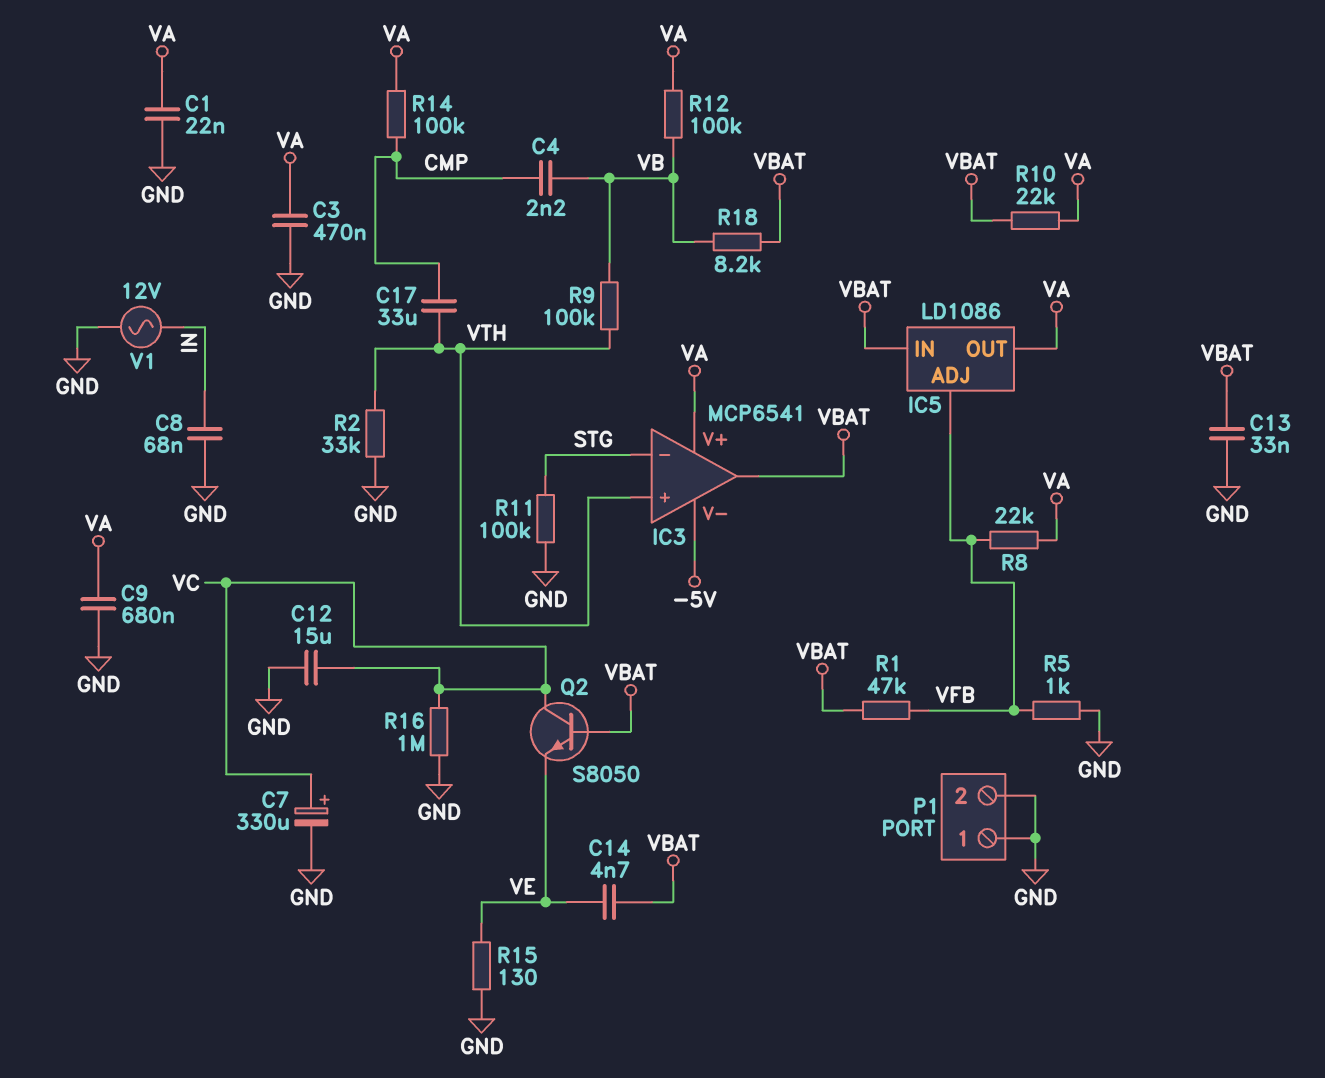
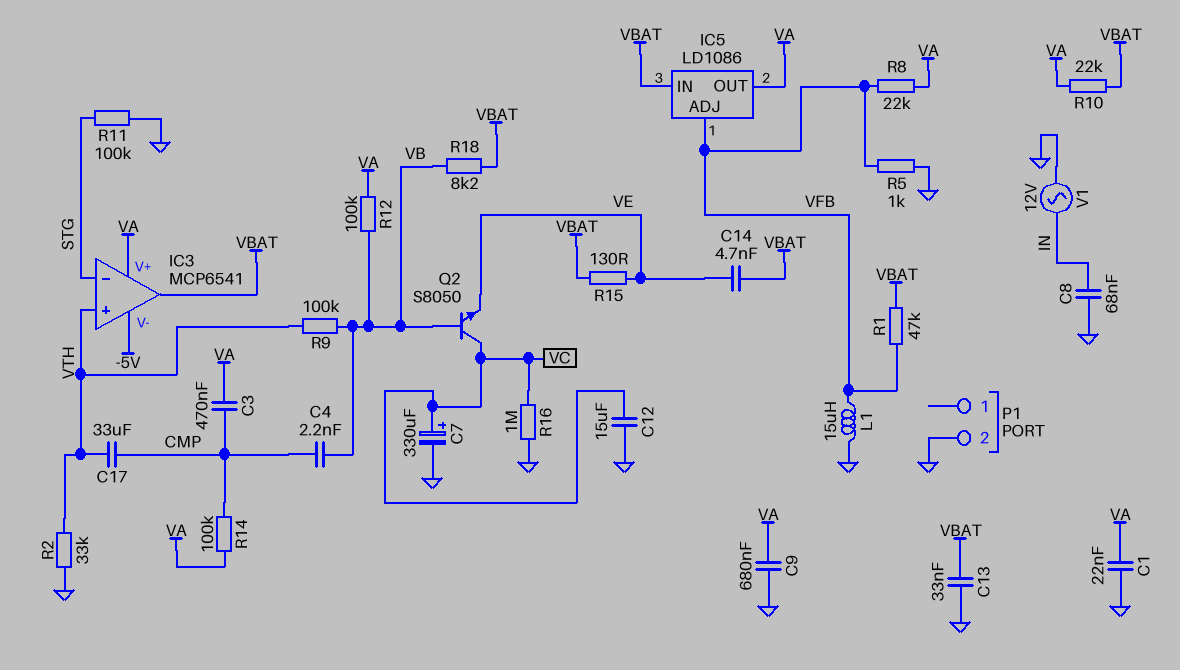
C3: 470nF (GND, VA) -> 470nF (CMP, VA)
L1: none -> 15uH (GND, VFB)
P1 pin 1: GND -> none
Q2: NPN S8050 (B VBAT, C VC, E VE) -> NPN S8050 (B VB, C VC, E VE)
R15: 130 (GND, VE) -> 130 (VBAT, VE)

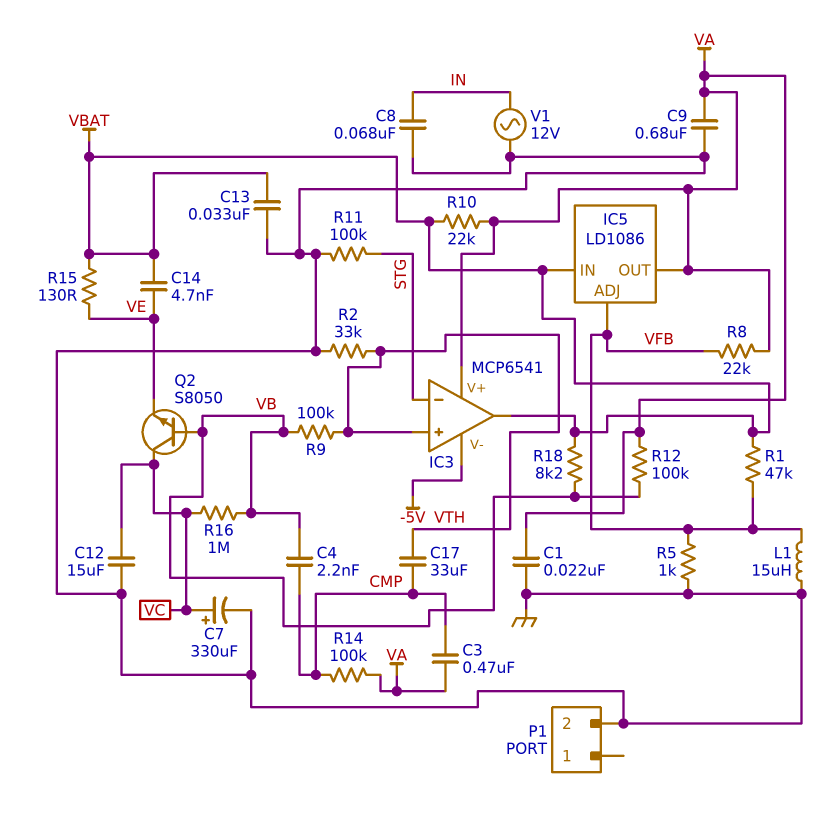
R16: 1M (GND, VC) -> 1M (VB, VC)

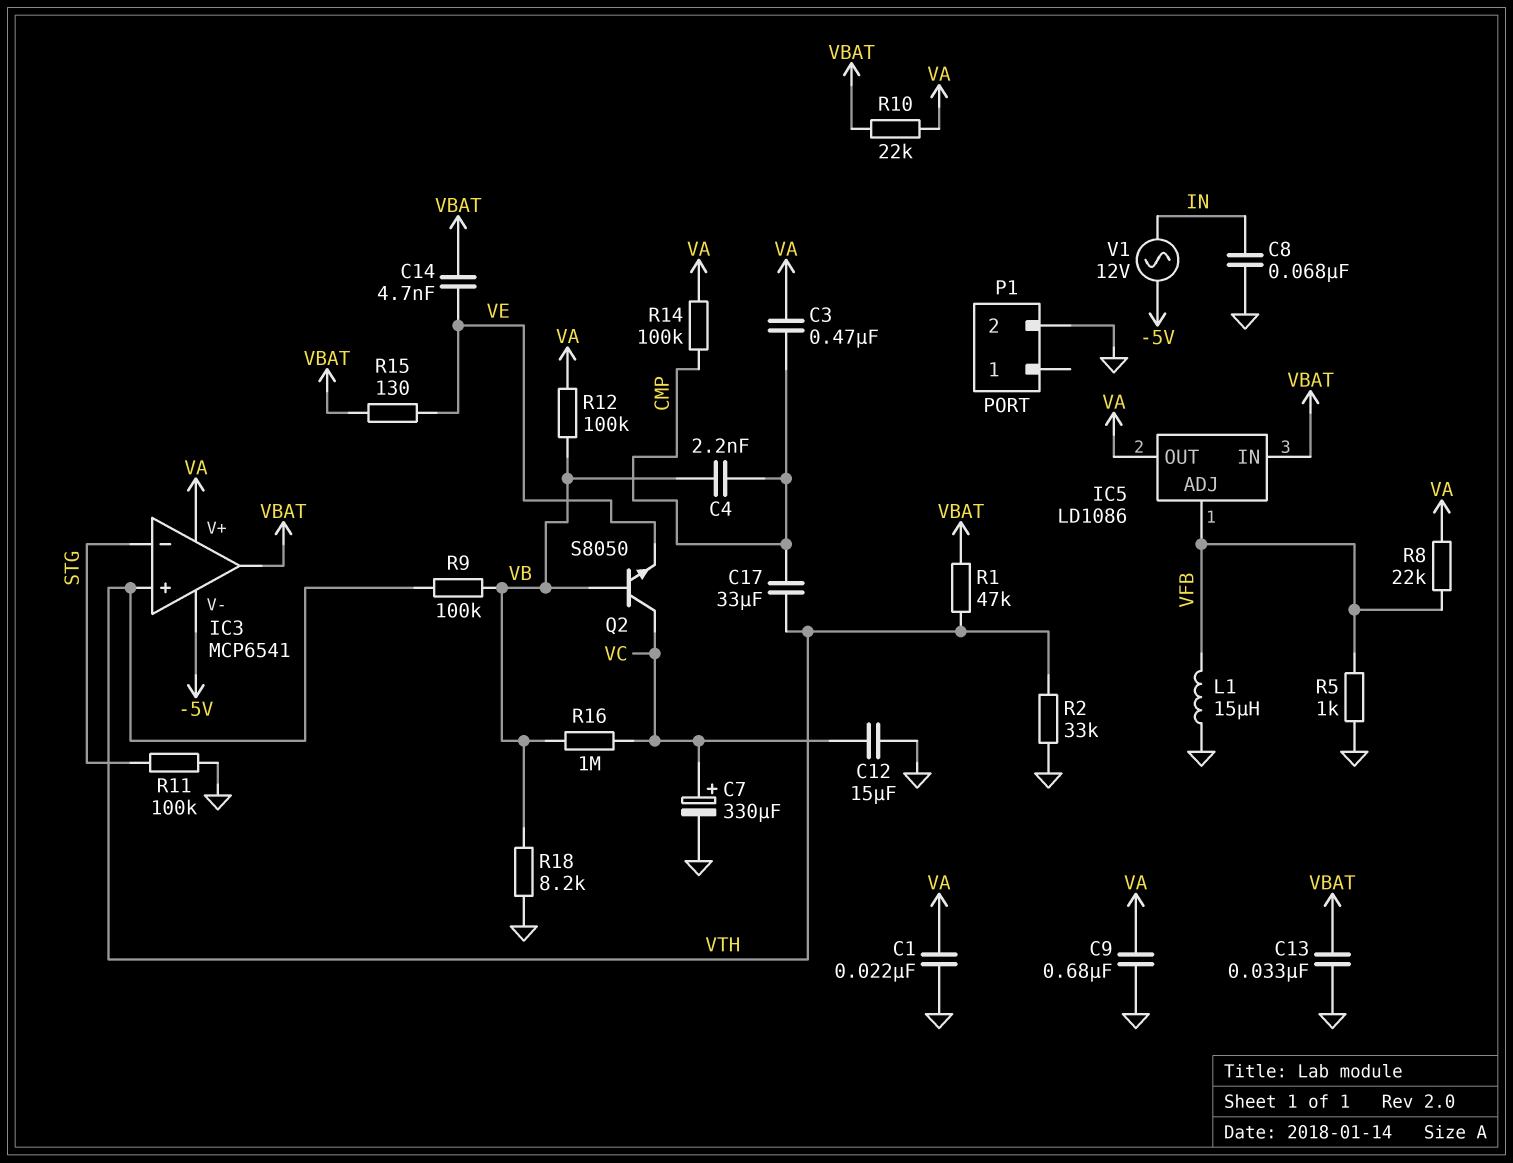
R1: 47k (VBAT, VFB) -> 47k (VBAT, VTH)
R18: 8.2k (VB, VBAT) -> 8.2k (GND, VB)
V1: AC 12V (GND, IN) -> AC 12V (-5V, IN)

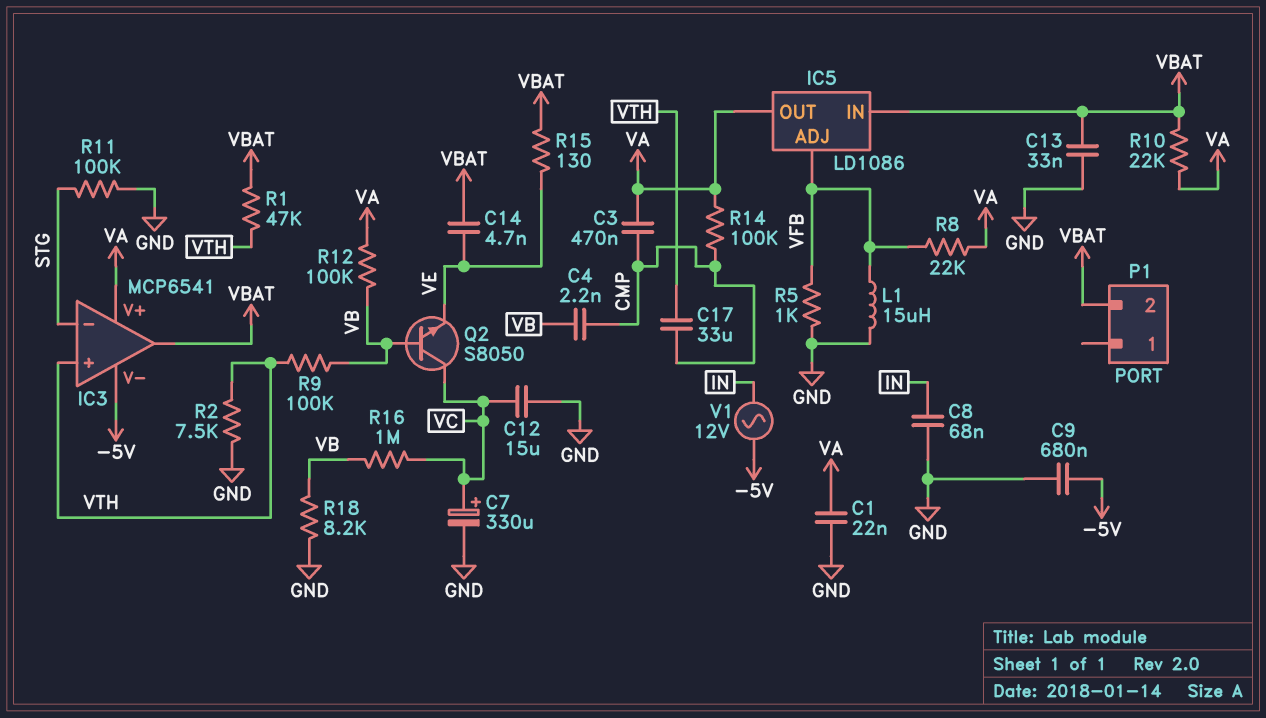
C9: 680nF (GND, VA) -> 680nF (-5V, GND)
P1 pin 2: GND -> VBAT
R2: 33k (GND, VTH) -> 7.5k (GND, VTH)

